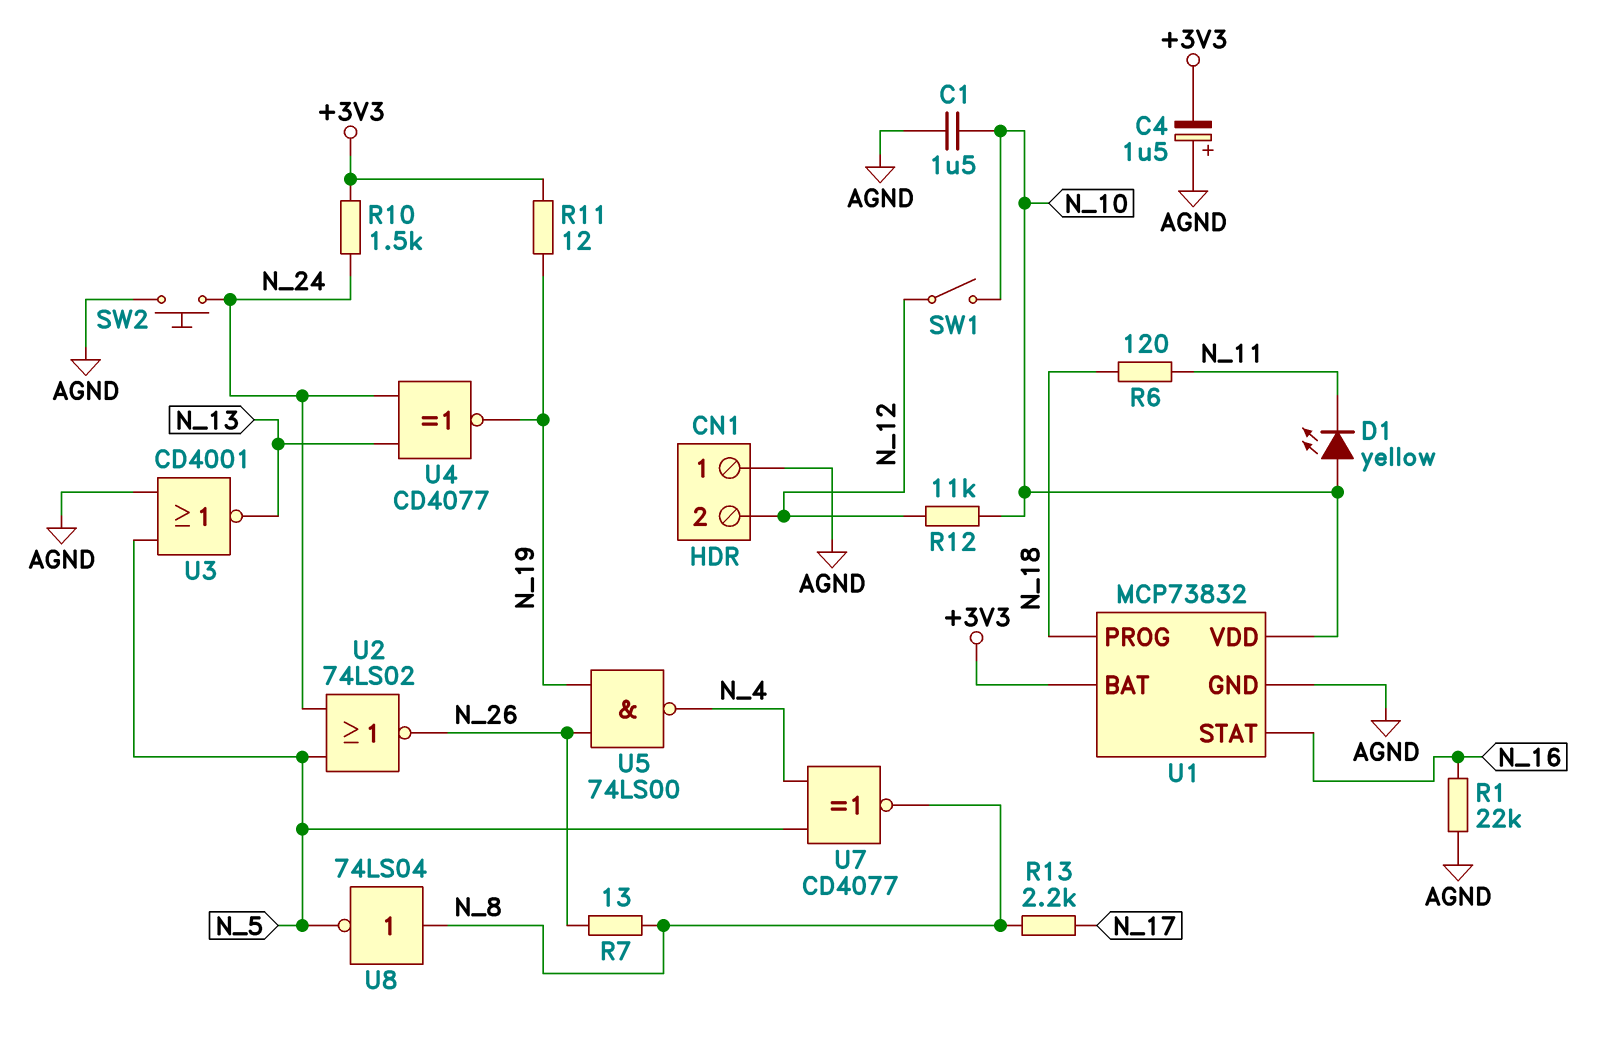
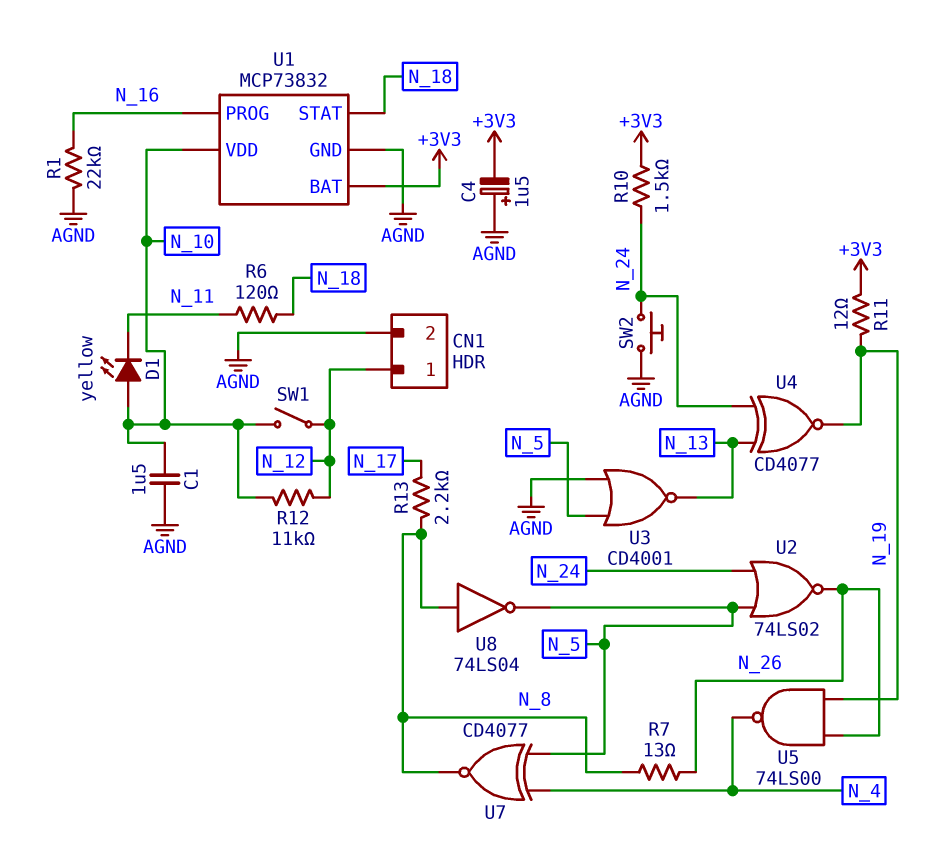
CN1 pin 1: AGND -> N_12
CN1 pin 2: N_12 -> AGND
U1 pin PROG: N_18 -> N_16
U1 pin STAT: N_16 -> N_18

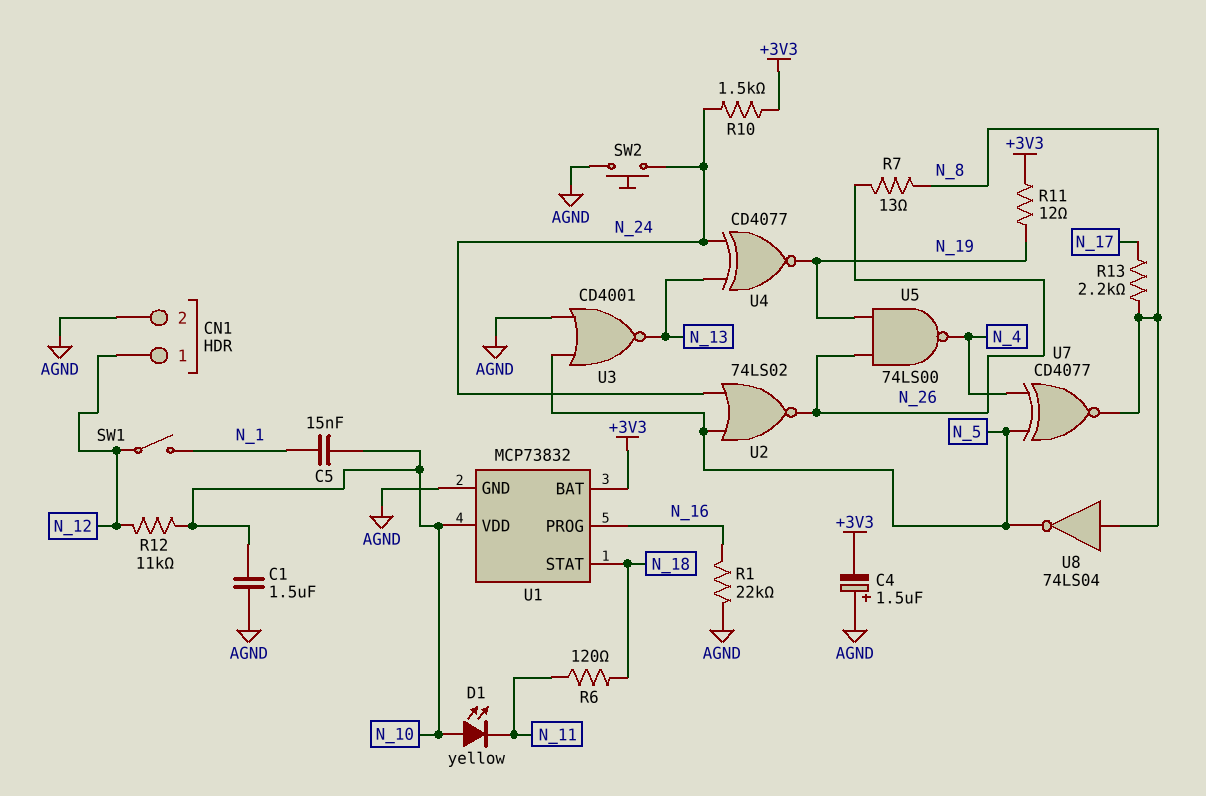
C5: none -> 15nF (N_1, N_10)
SW1: switch (N_10, N_12) -> switch (N_1, N_12)

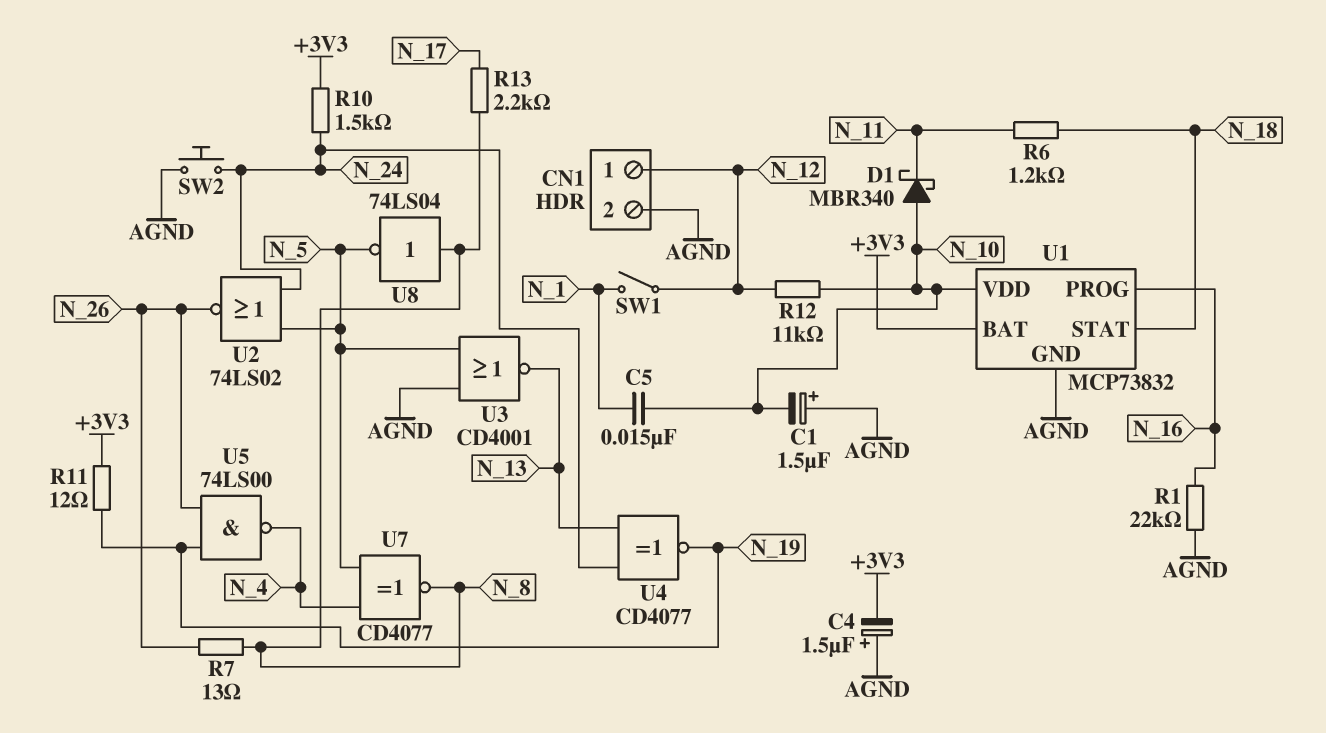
C1: 1.5uF (AGND, N_10) -> 1.5uF (plus AGND, minus N_10)
D1: LED yellow (A N_10, K N_11) -> schottky MBR340 (A N_10, K N_11)
R6: 120 (N_11, N_18) -> 1.2k (N_11, N_18)

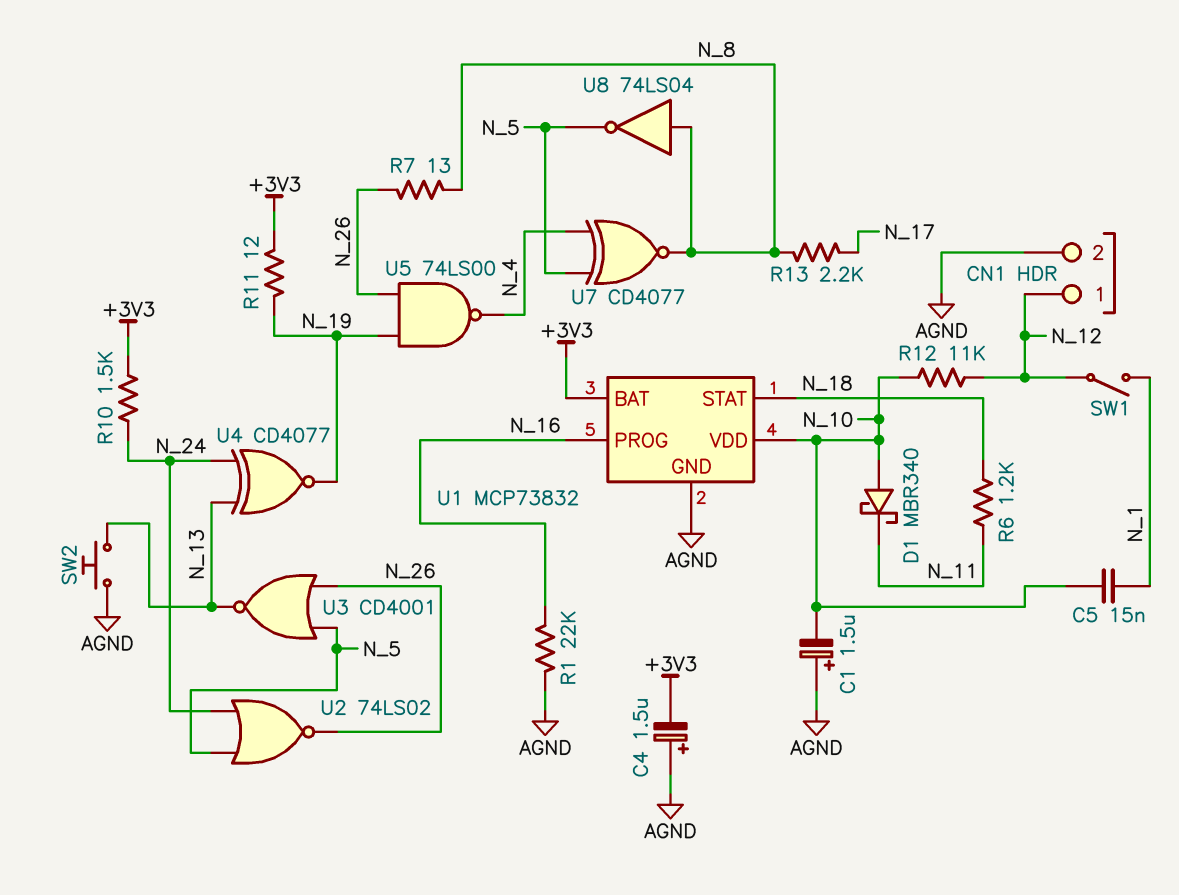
SW2: button (AGND, N_24) -> button (AGND, N_13)
U3: NOR CD4001 (in AGND, in N_5, out N_13) -> NOR CD4001 (in N_5, in N_26, out N_13)

